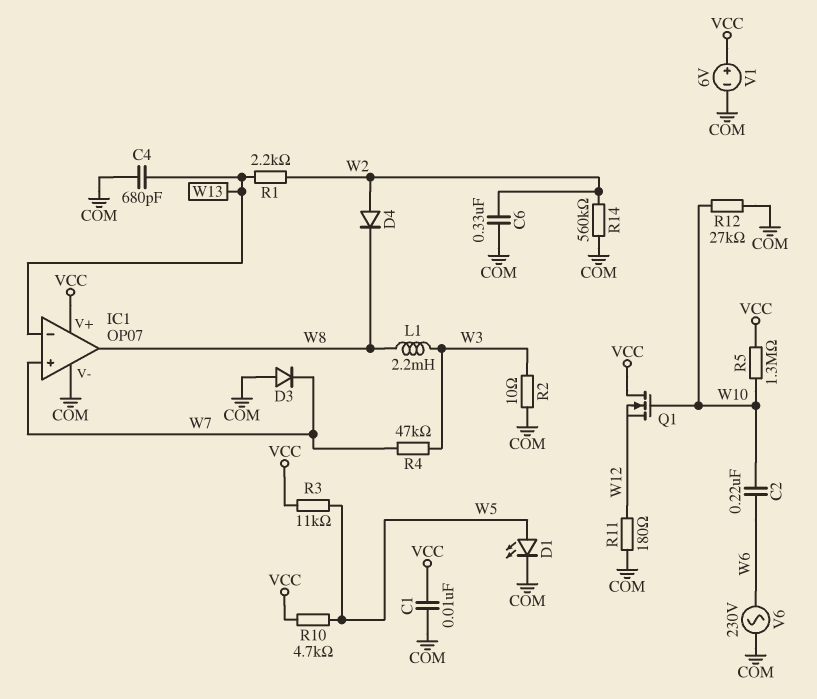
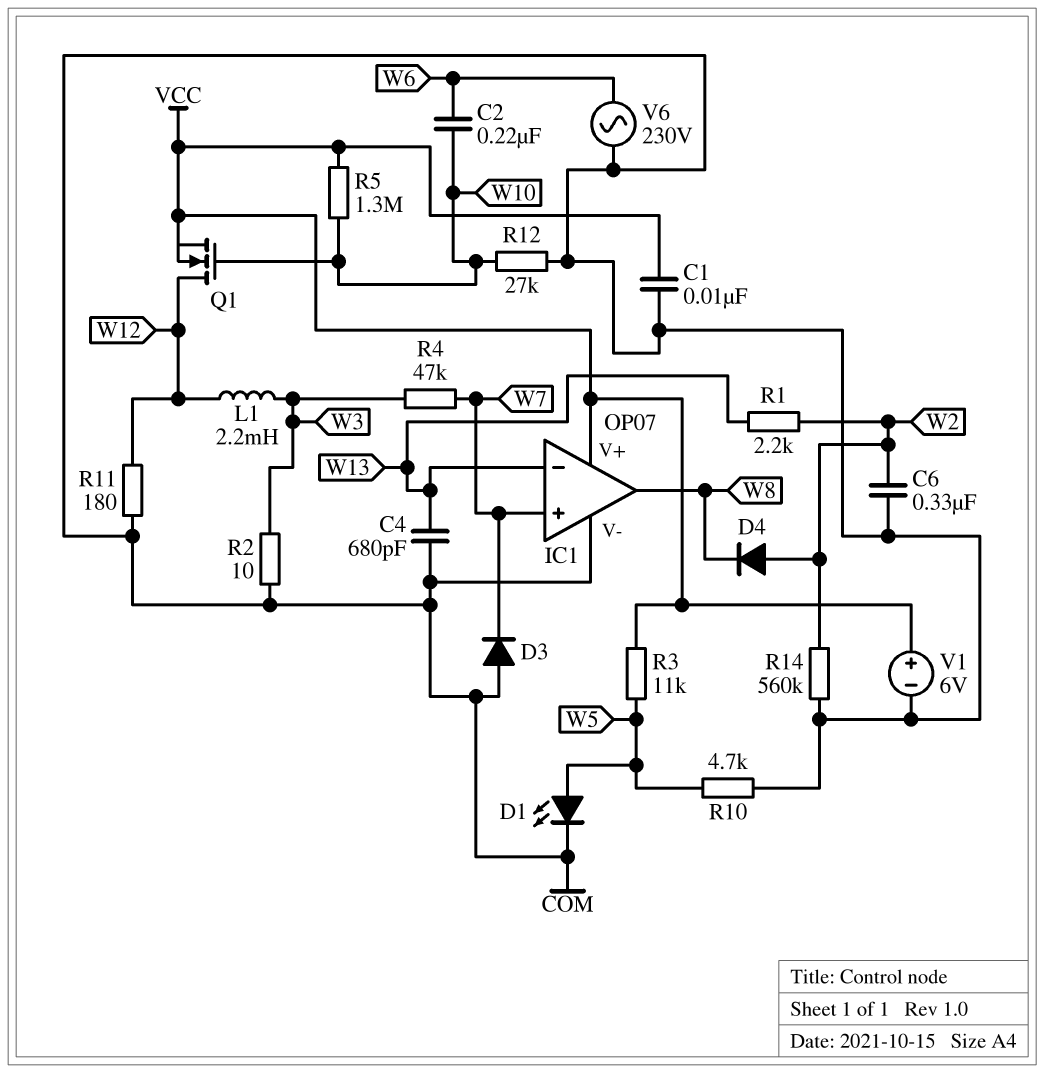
L1: 2.2mH (W3, W8) -> 2.2mH (W3, W12)
Q1: NMOS (G W10, D VCC, S W12) -> NMOS (G W10, D W12, S VCC)
R10: 4.7k (VCC, W5) -> 4.7k (COM, W5)

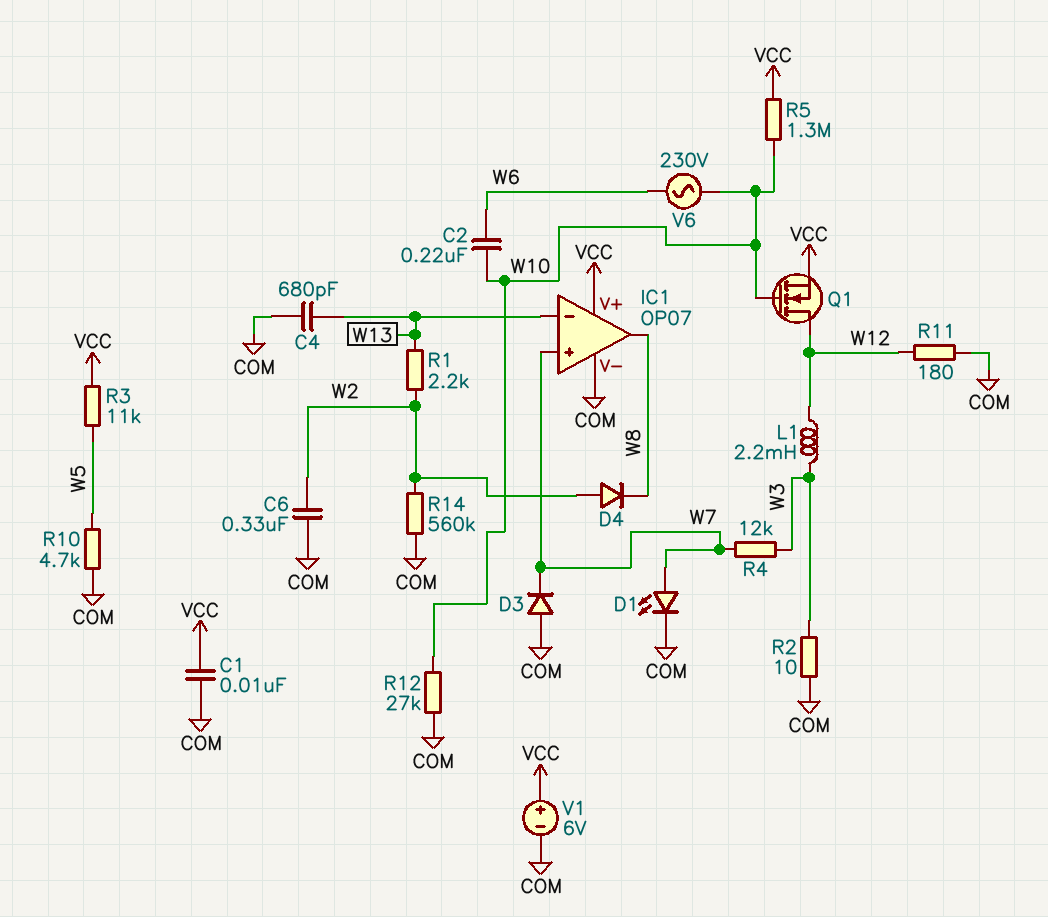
D1: LED (A W5, K COM) -> LED (A W7, K COM)
R4: 47k (W3, W7) -> 12k (W3, W7)
V6: AC 230V (COM, W6) -> AC 230V (W6, W10)

